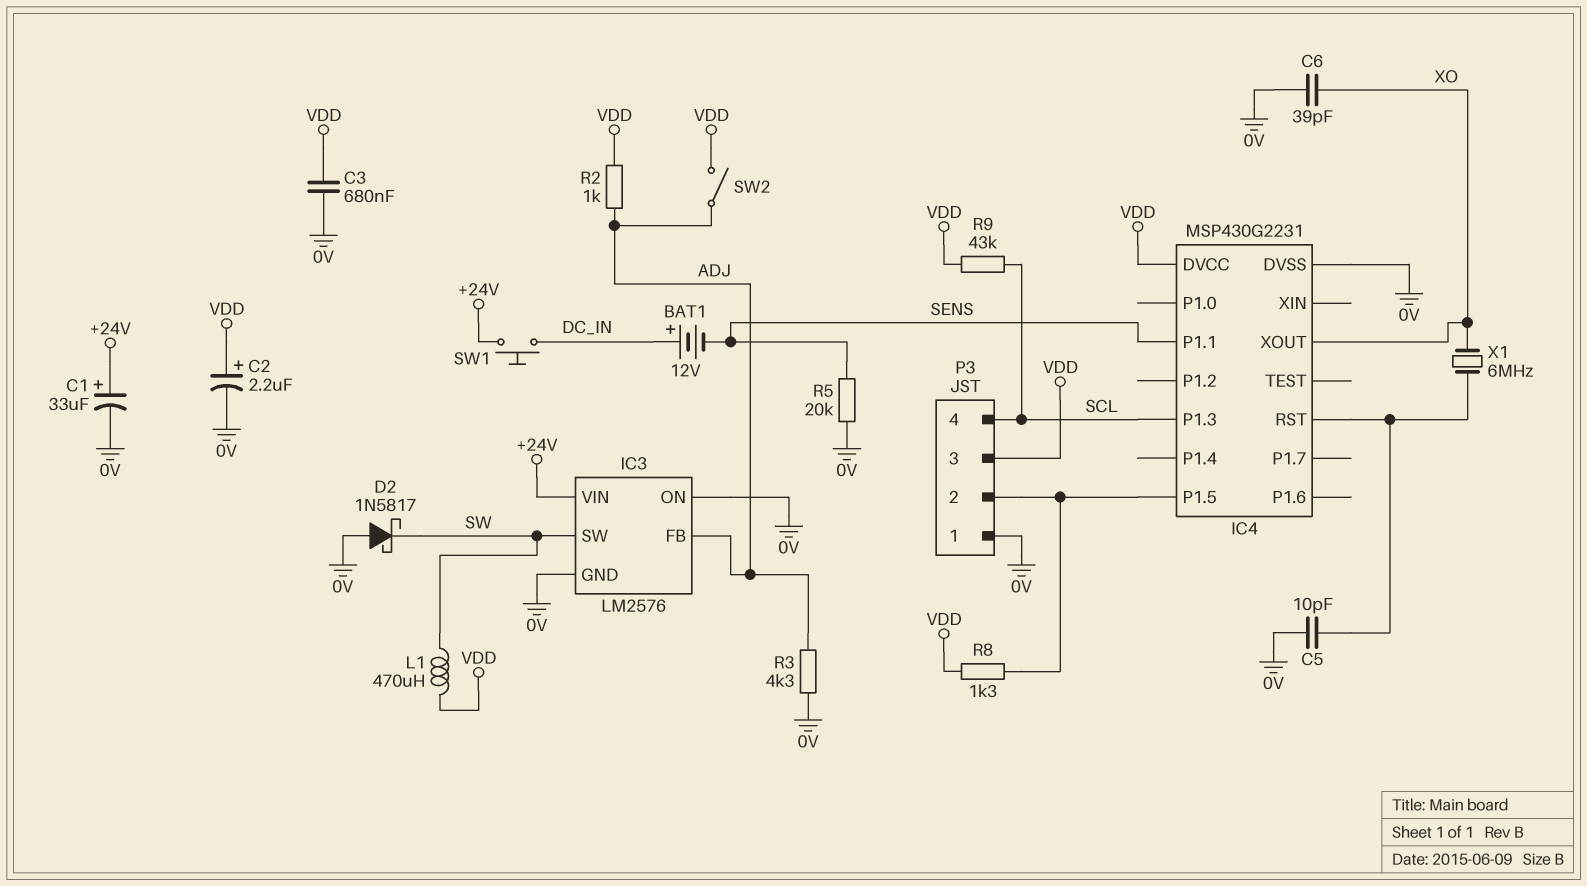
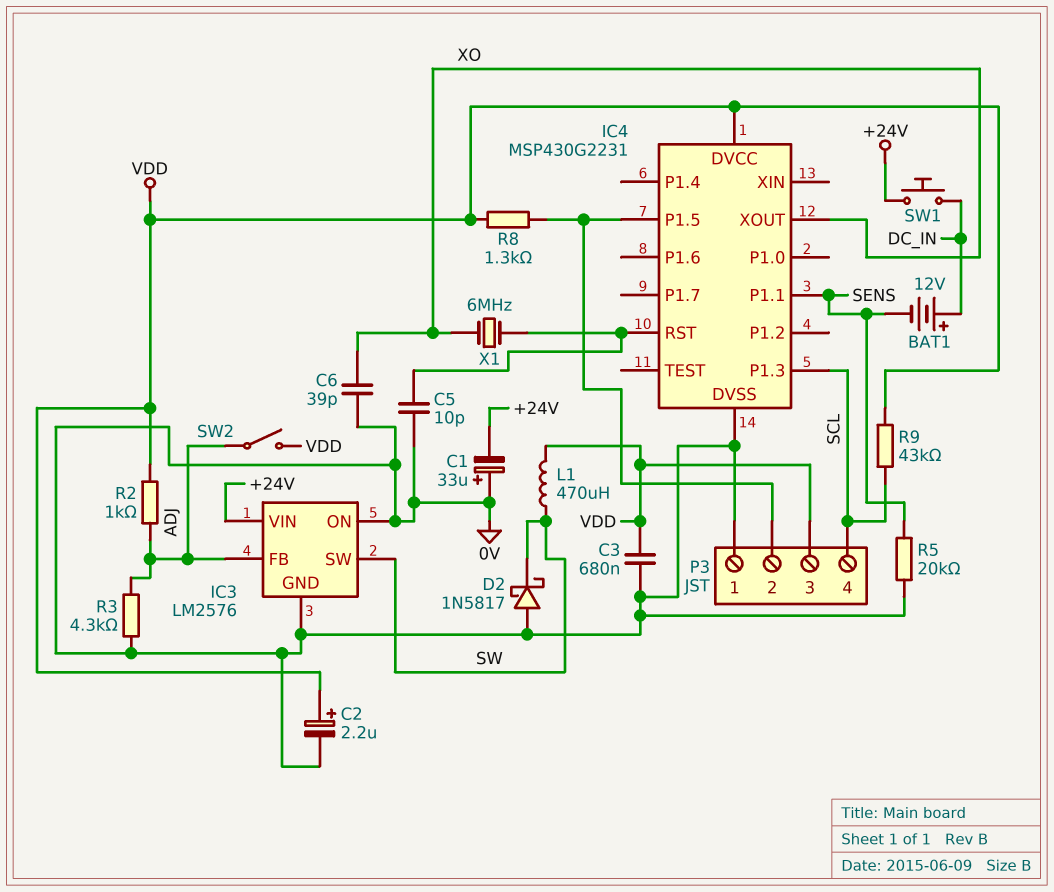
C1: 33uF (plus +24V, minus 0V) -> 33uF (plus 0V, minus +24V)

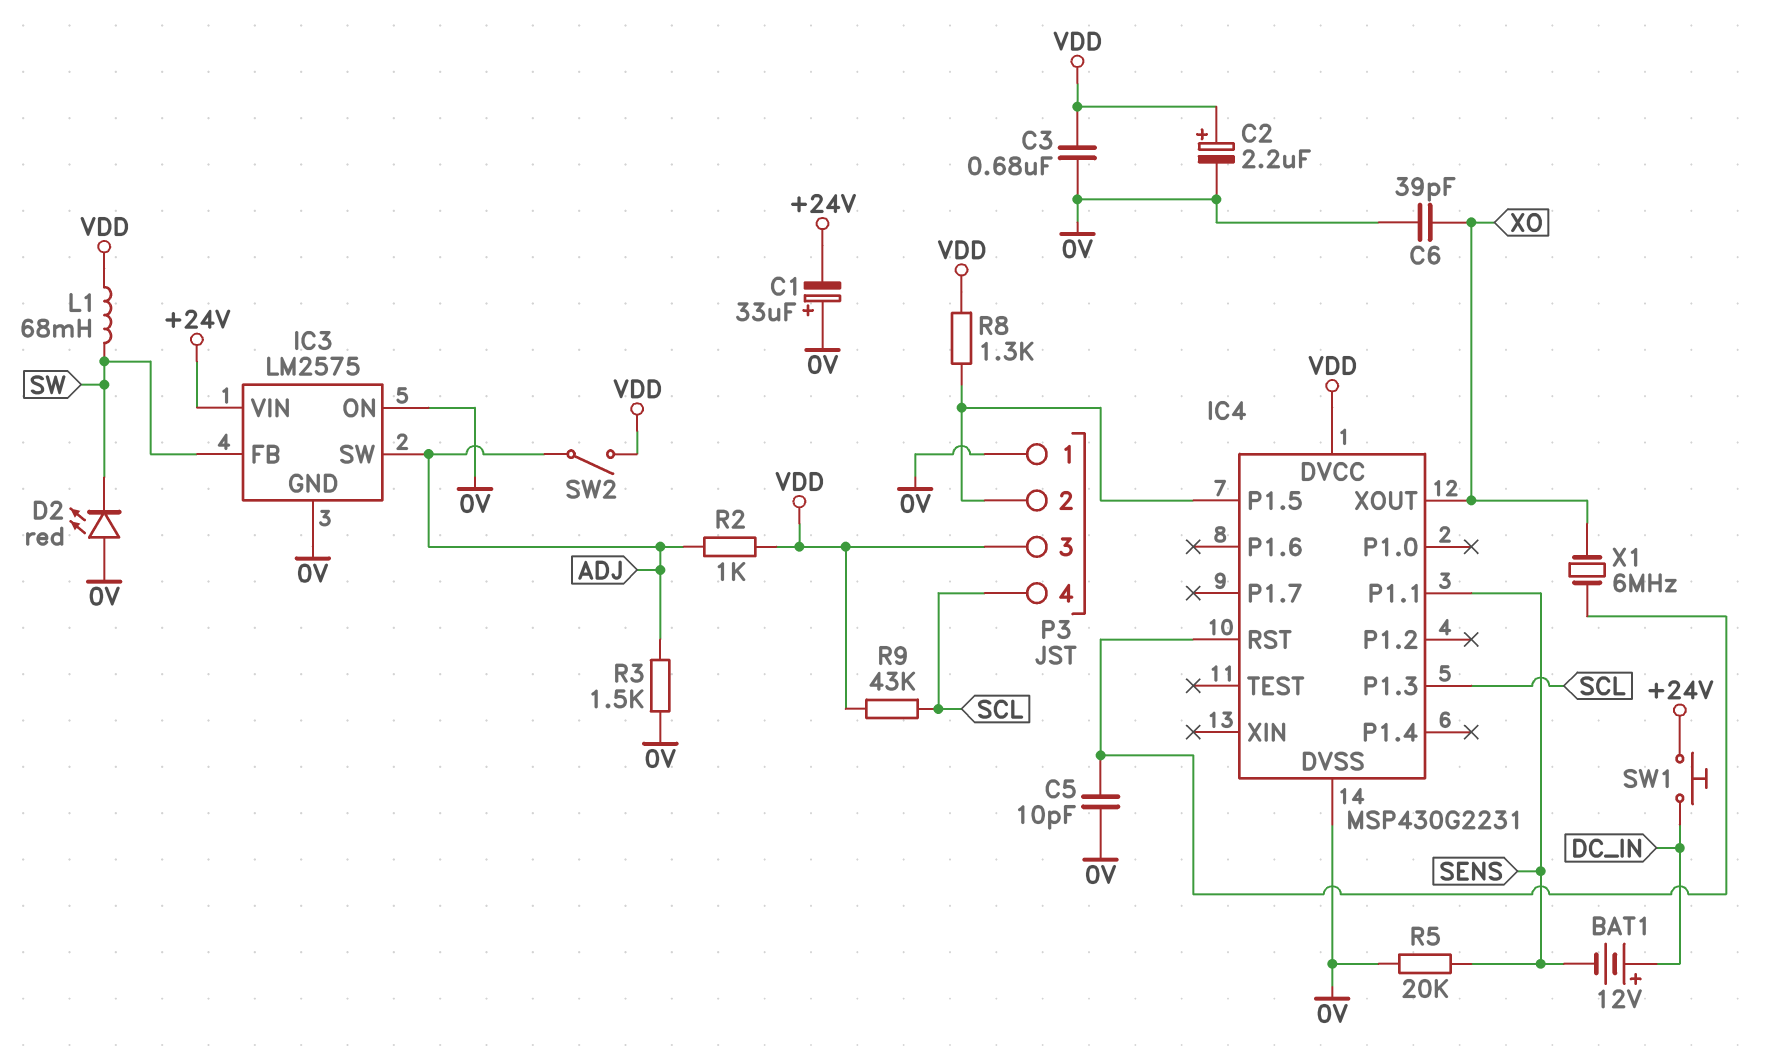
D2: schottky 1N5817 (A 0V, K SW) -> LED red (A 0V, K SW)
IC3: LM2576 -> LM2575
IC3 pin FB: ADJ -> SW
IC3 pin SW: SW -> ADJ
L1: 470uH (SW, VDD) -> 68mH (SW, VDD)
R3: 4.3k (0V, ADJ) -> 1.5k (0V, ADJ)

